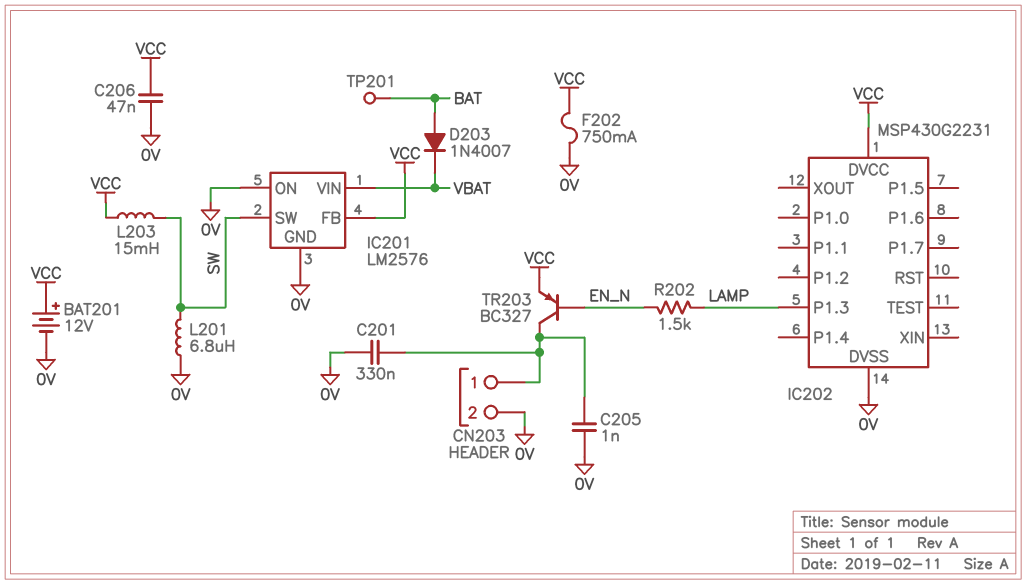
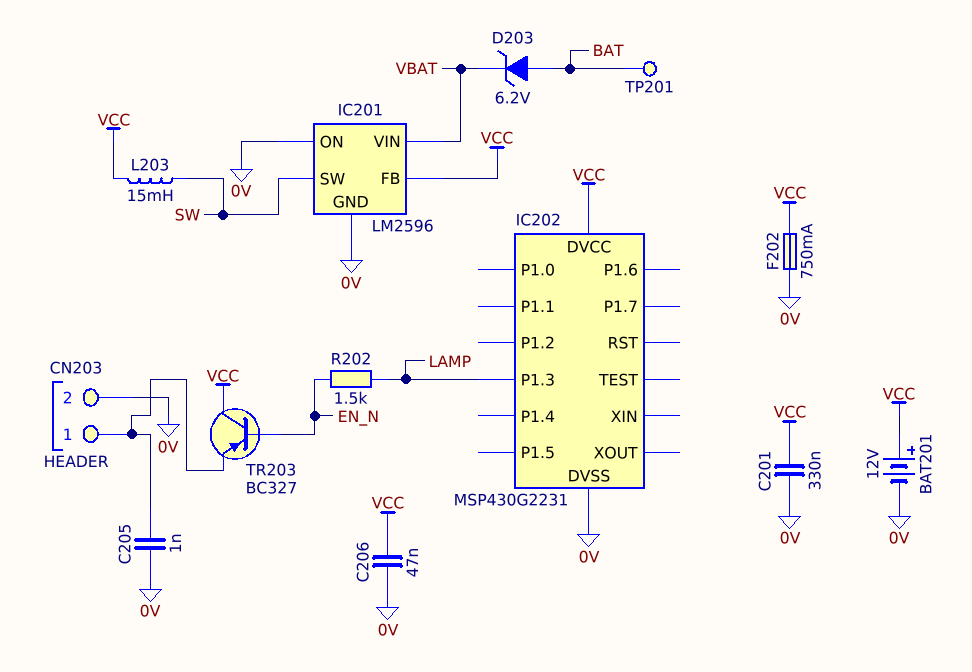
C201: 330nF (0V, CN203/1) -> 330nF (0V, VCC)
D203: diode 1N4007 (A BAT, K VBAT) -> zener 6.2V (A BAT, K VBAT)
IC201: LM2576 -> LM2596
L201: 6.8uH (0V, SW) -> none
TR203: PNP BC327 (B EN_N, C CN203/1, E VCC) -> PNP BC327 (B EN_N, C VCC, E CN203/1)

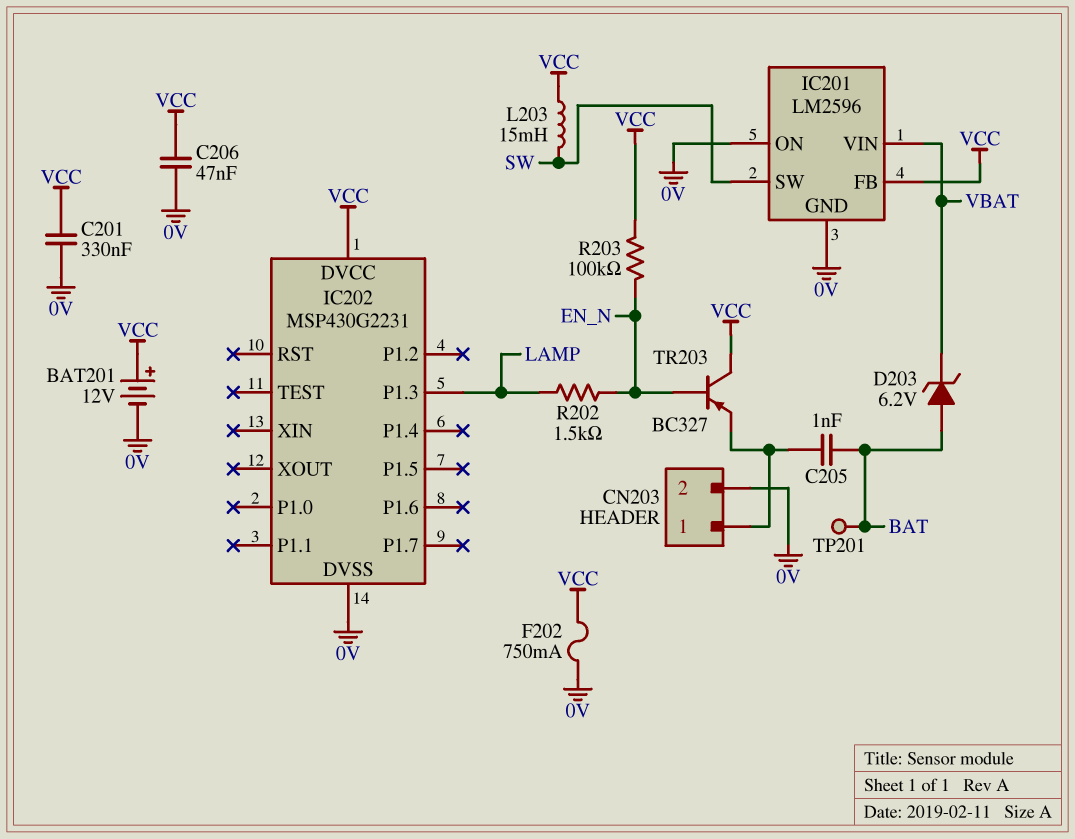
C205: 1nF (0V, CN203/1) -> 1nF (BAT, CN203/1)
R203: none -> 100k (EN_N, VCC)

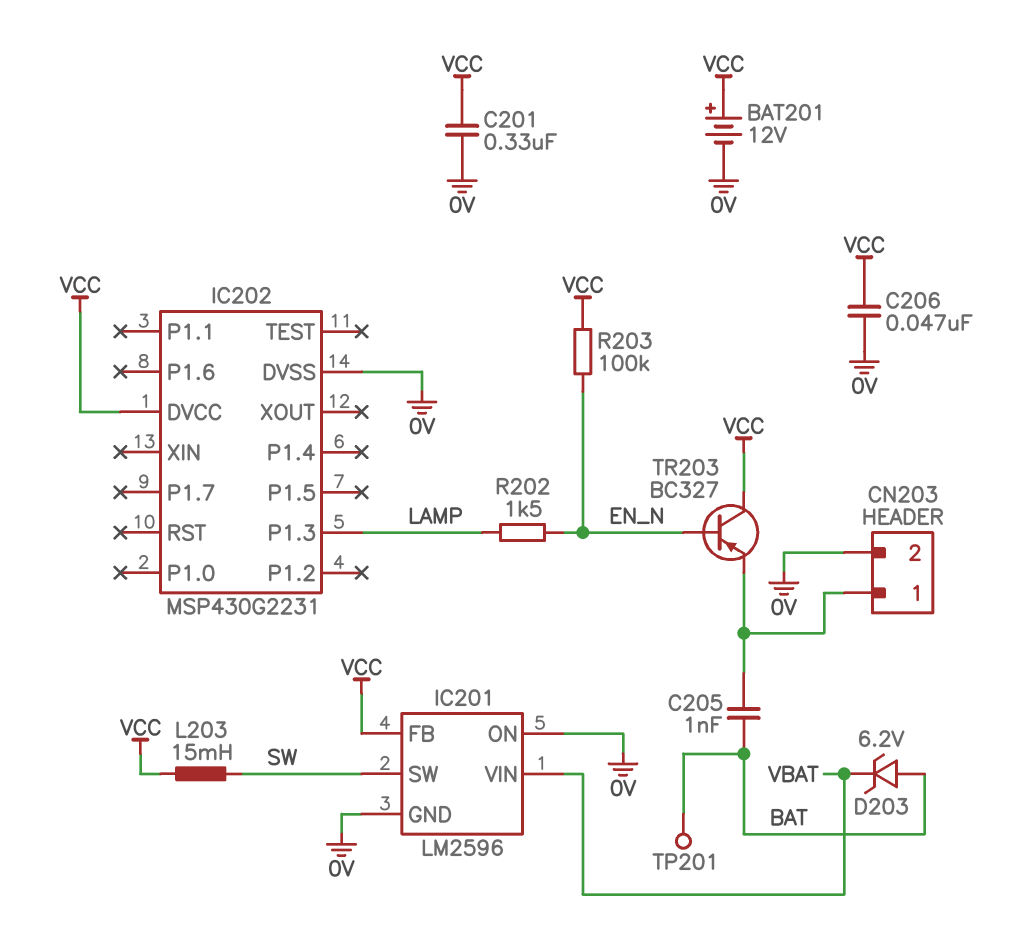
F202: 750mA (0V, VCC) -> none

